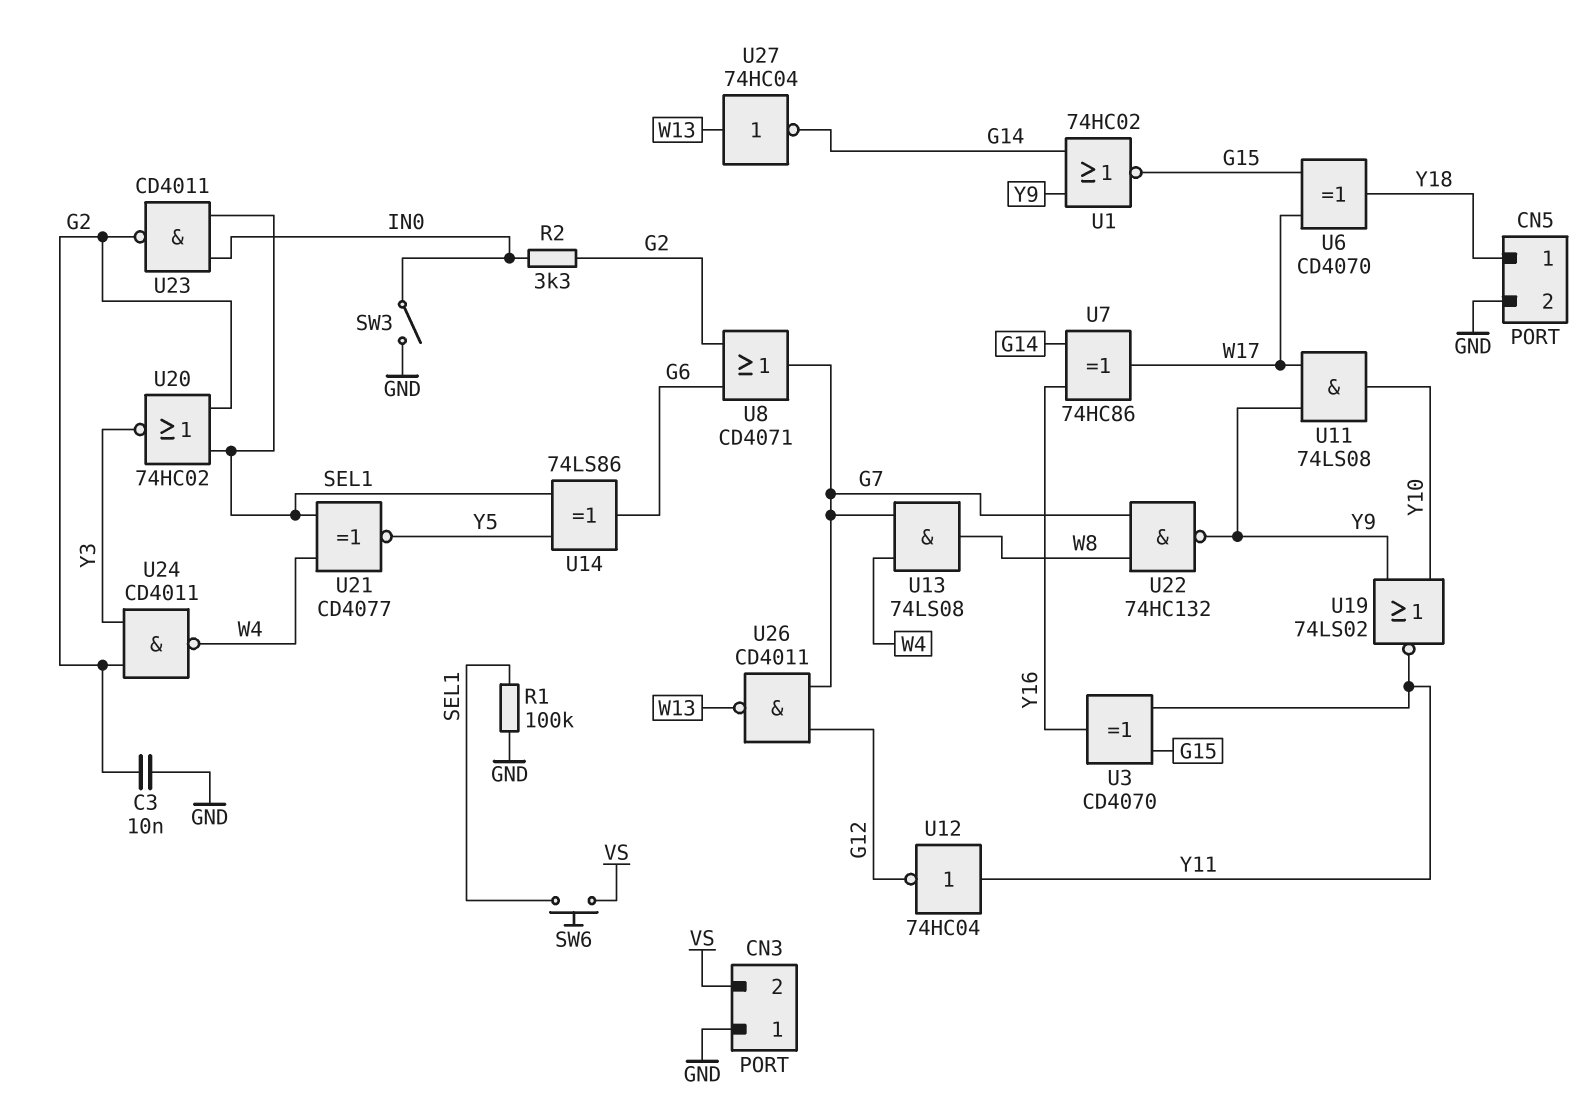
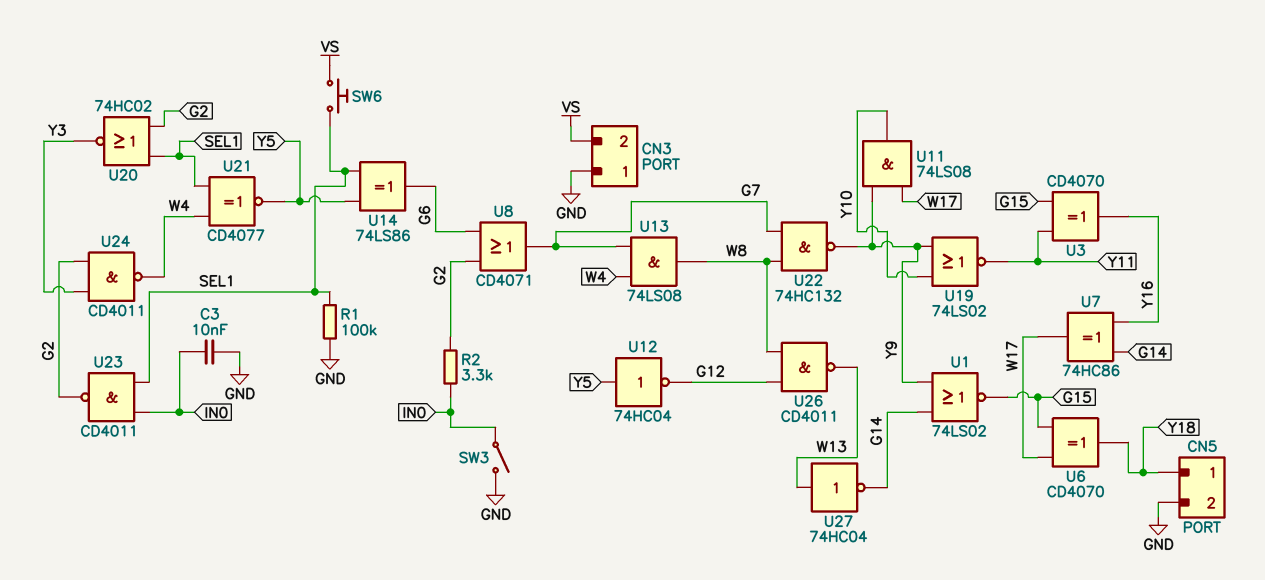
C3: 10nF (G2, GND) -> 10nF (GND, IN0)
U1: NOR 74HC02 (in G14, in Y9, out G15) -> NOR 74LS02 (in G14, in Y9, out G15)
U12: NOT 74HC04 (in Y11, out G12) -> NOT 74HC04 (in Y5, out G12)
U26: NAND CD4011 (in G7, in G12, out W13) -> NAND CD4011 (in G12, in W8, out W13)

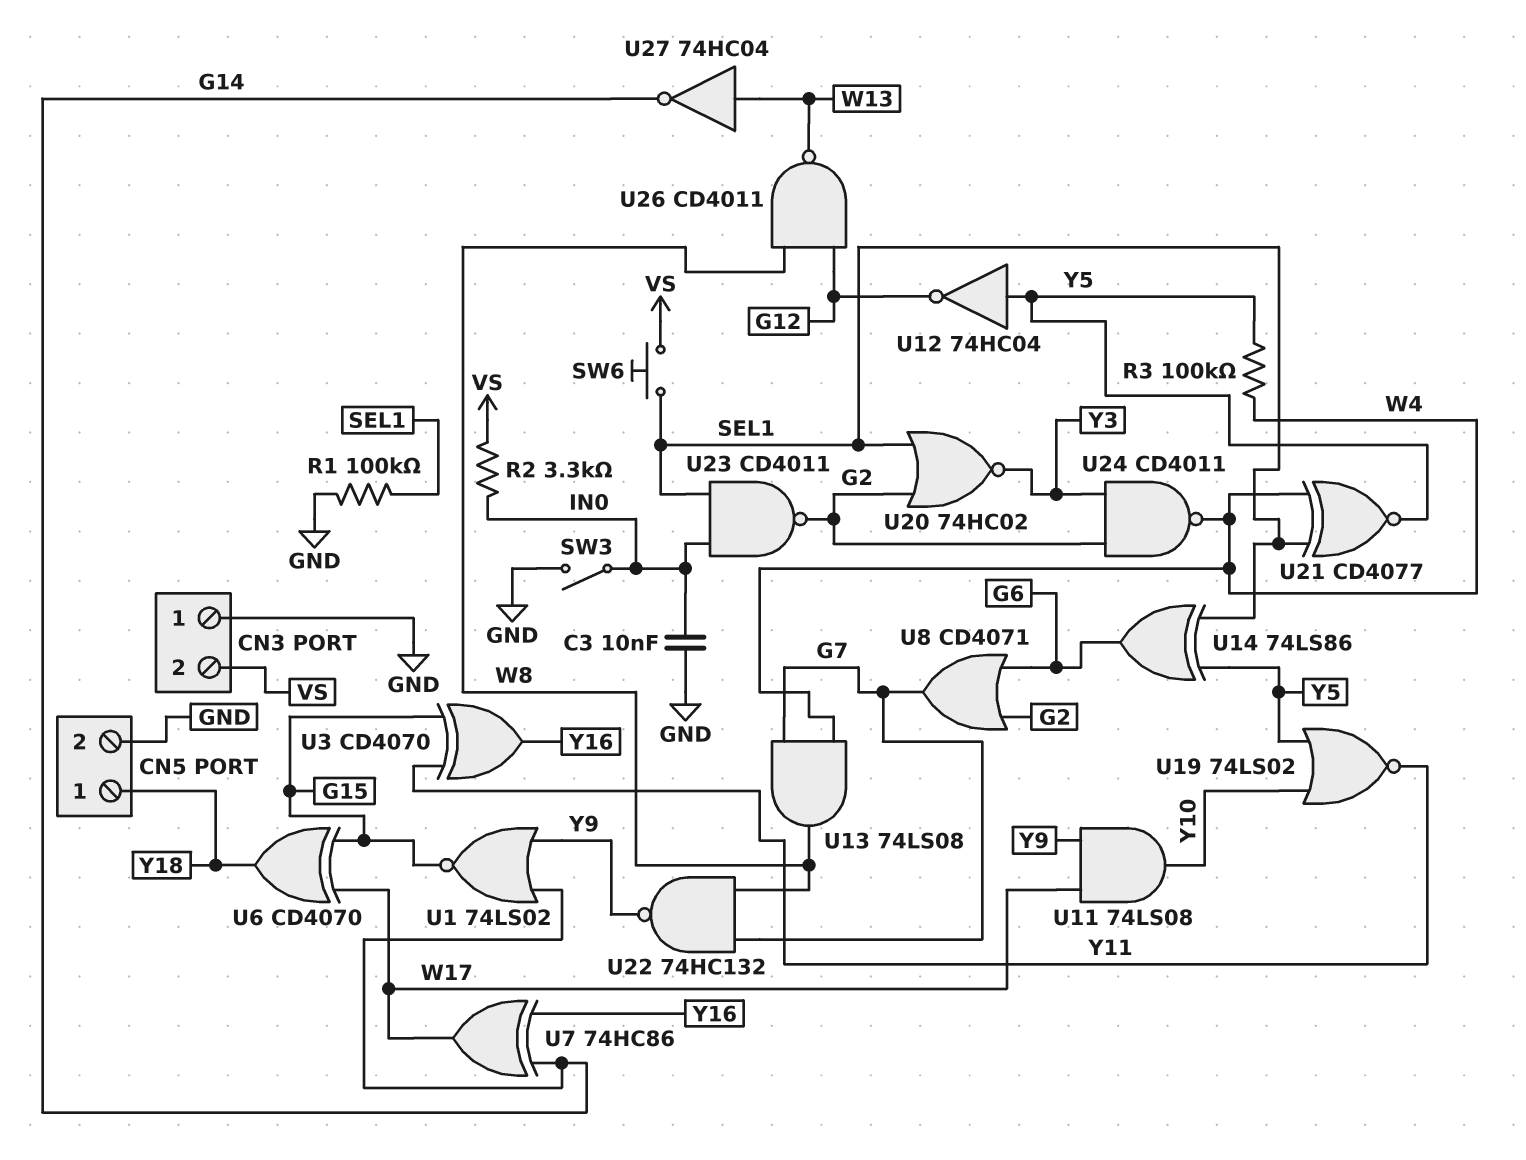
R2: 3.3k (G2, IN0) -> 3.3k (IN0, VS)
R3: none -> 100k (W4, Y5)
U19: NOR 74LS02 (in Y9, in Y10, out Y11) -> NOR 74LS02 (in Y5, in Y10, out Y11)

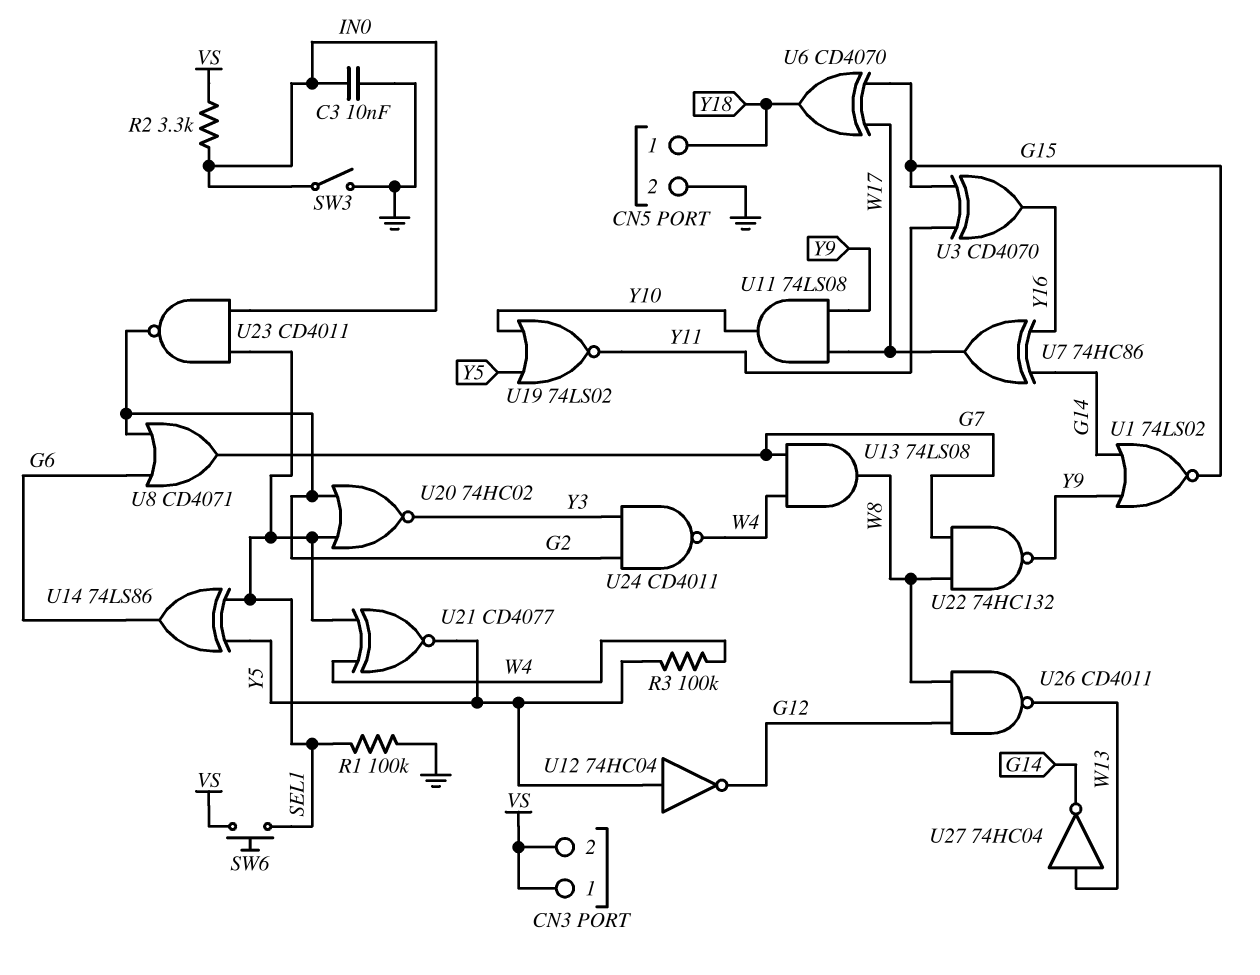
CN3 pin 1: GND -> VS

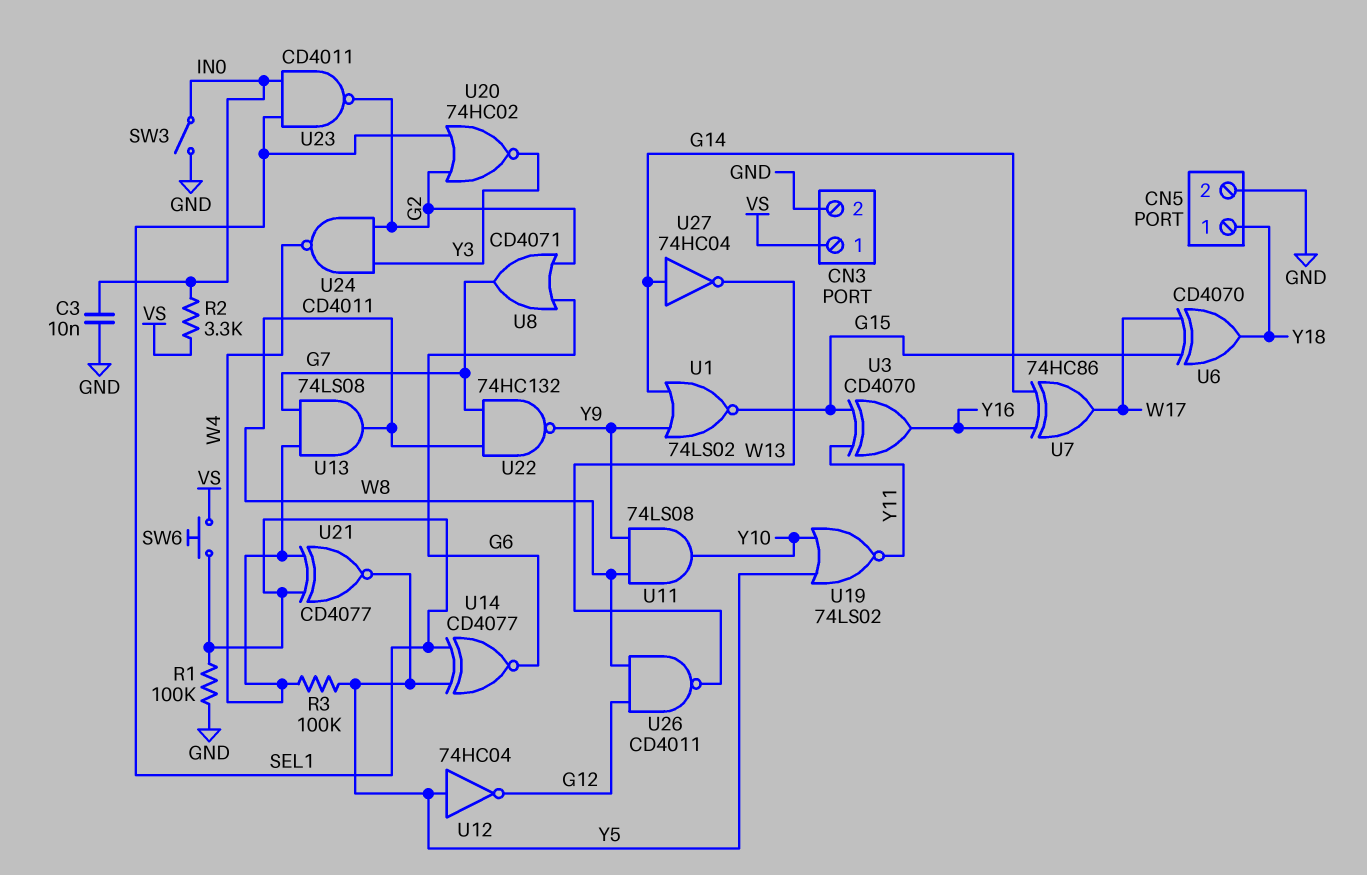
CN3 pin 2: VS -> GND
U11: AND 74LS08 (in W17, in Y9, out Y10) -> AND 74LS08 (in W8, in Y9, out Y10)
U14: XOR 74LS86 (in SEL1, in Y5, out G6) -> XNOR CD4077 (in SEL1, in Y5, out G6)
U27: NOT 74HC04 (in W13, out G14) -> NOT 74HC04 (in G14, out W13)

